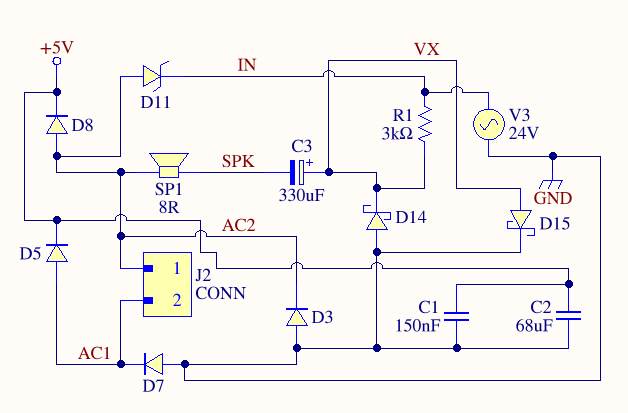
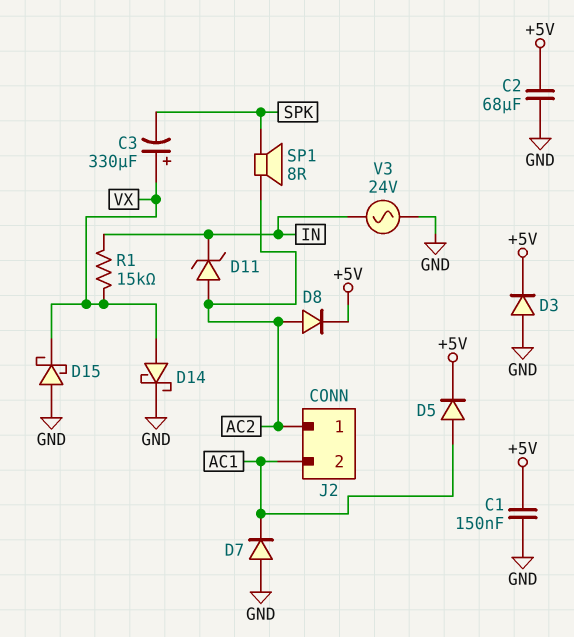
D3: diode (A GND, K AC2) -> diode (A GND, K +5V)
D14: schottky (A GND, K VX) -> schottky (A VX, K GND)
D15: schottky (A VX, K GND) -> schottky (A GND, K VX)
R1: 3k (IN, VX) -> 15k (IN, VX)

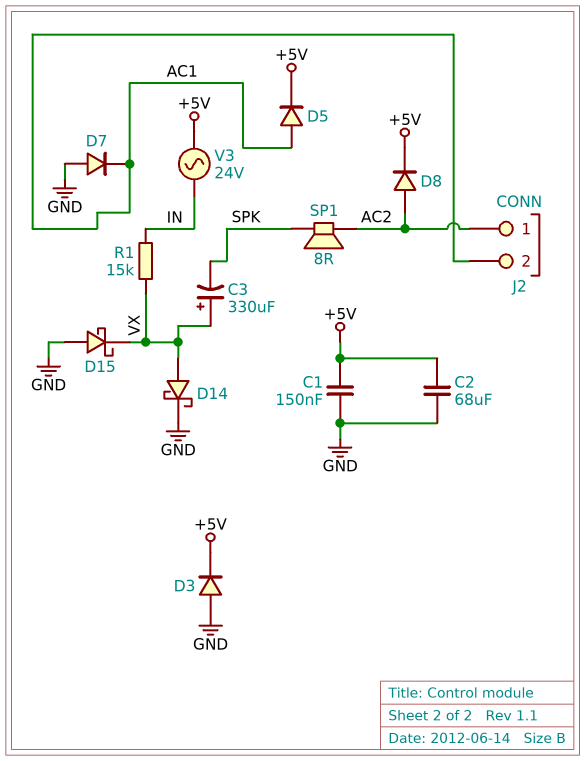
D11: zener (A AC2, K IN) -> none
V3: AC 24V (GND, IN) -> AC 24V (+5V, IN)

